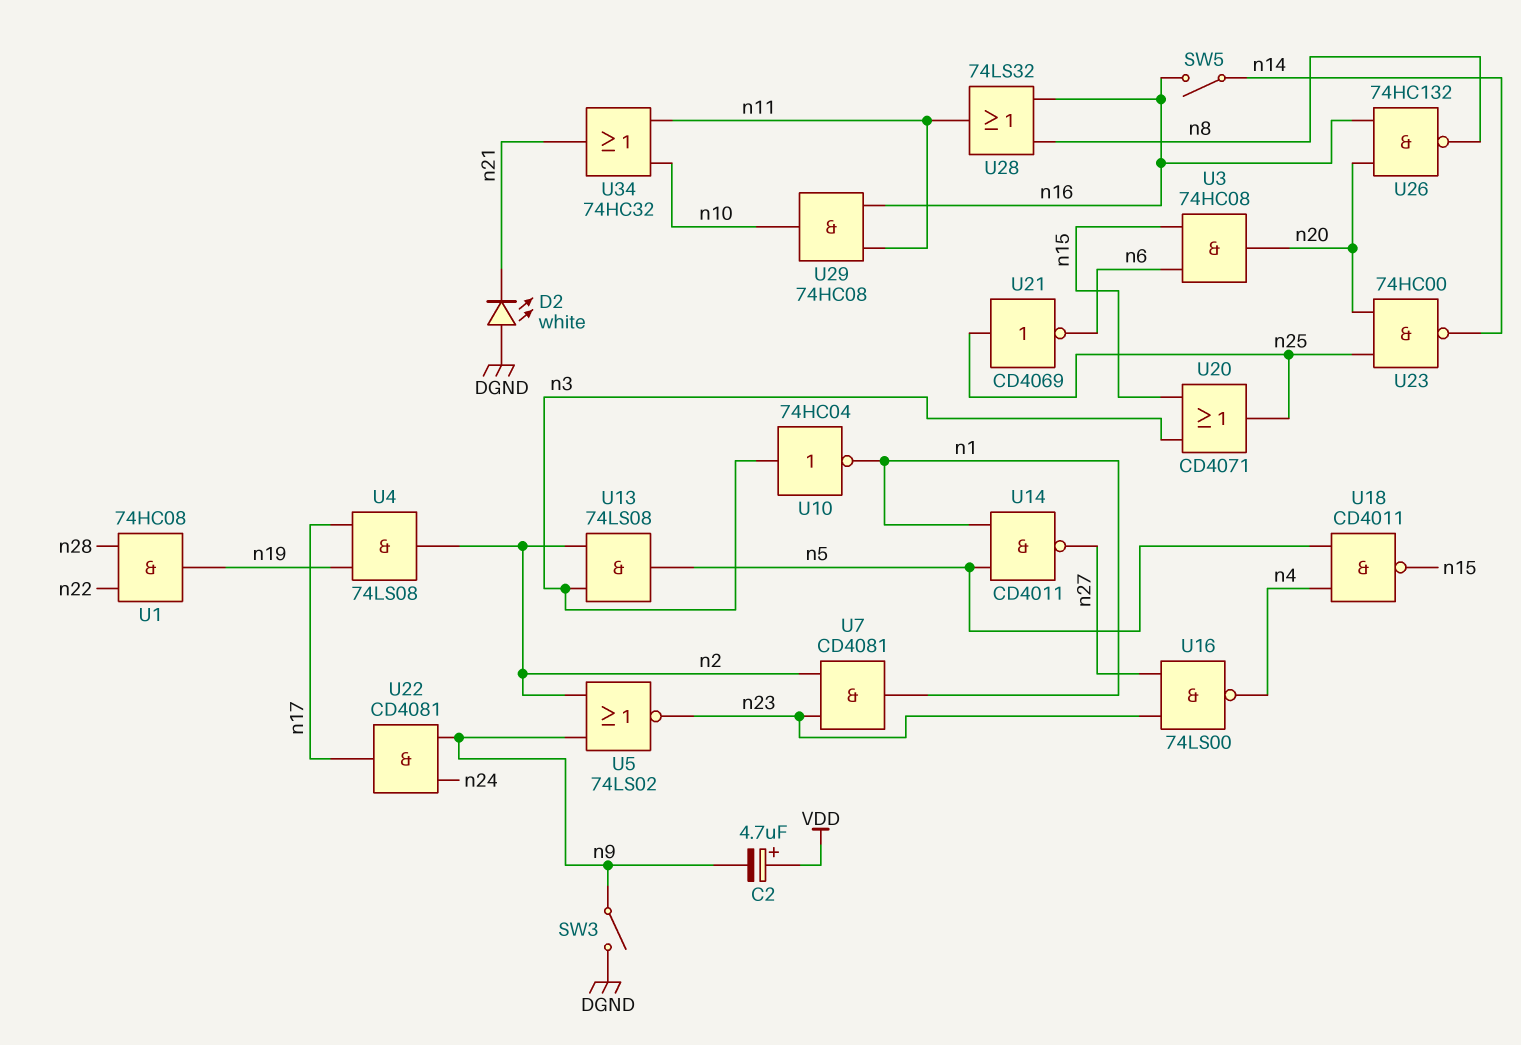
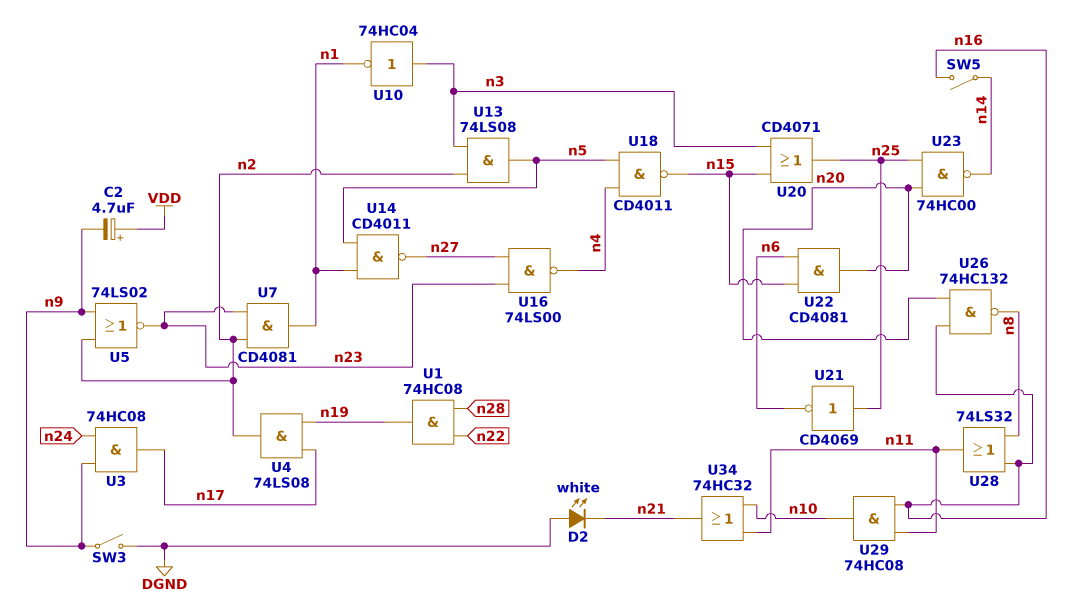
U3: AND 74HC08 (in n6, in n15, out n20) -> AND 74HC08 (in n9, in n24, out n17)
U22: AND CD4081 (in n9, in n24, out n17) -> AND CD4081 (in n6, in n15, out n20)

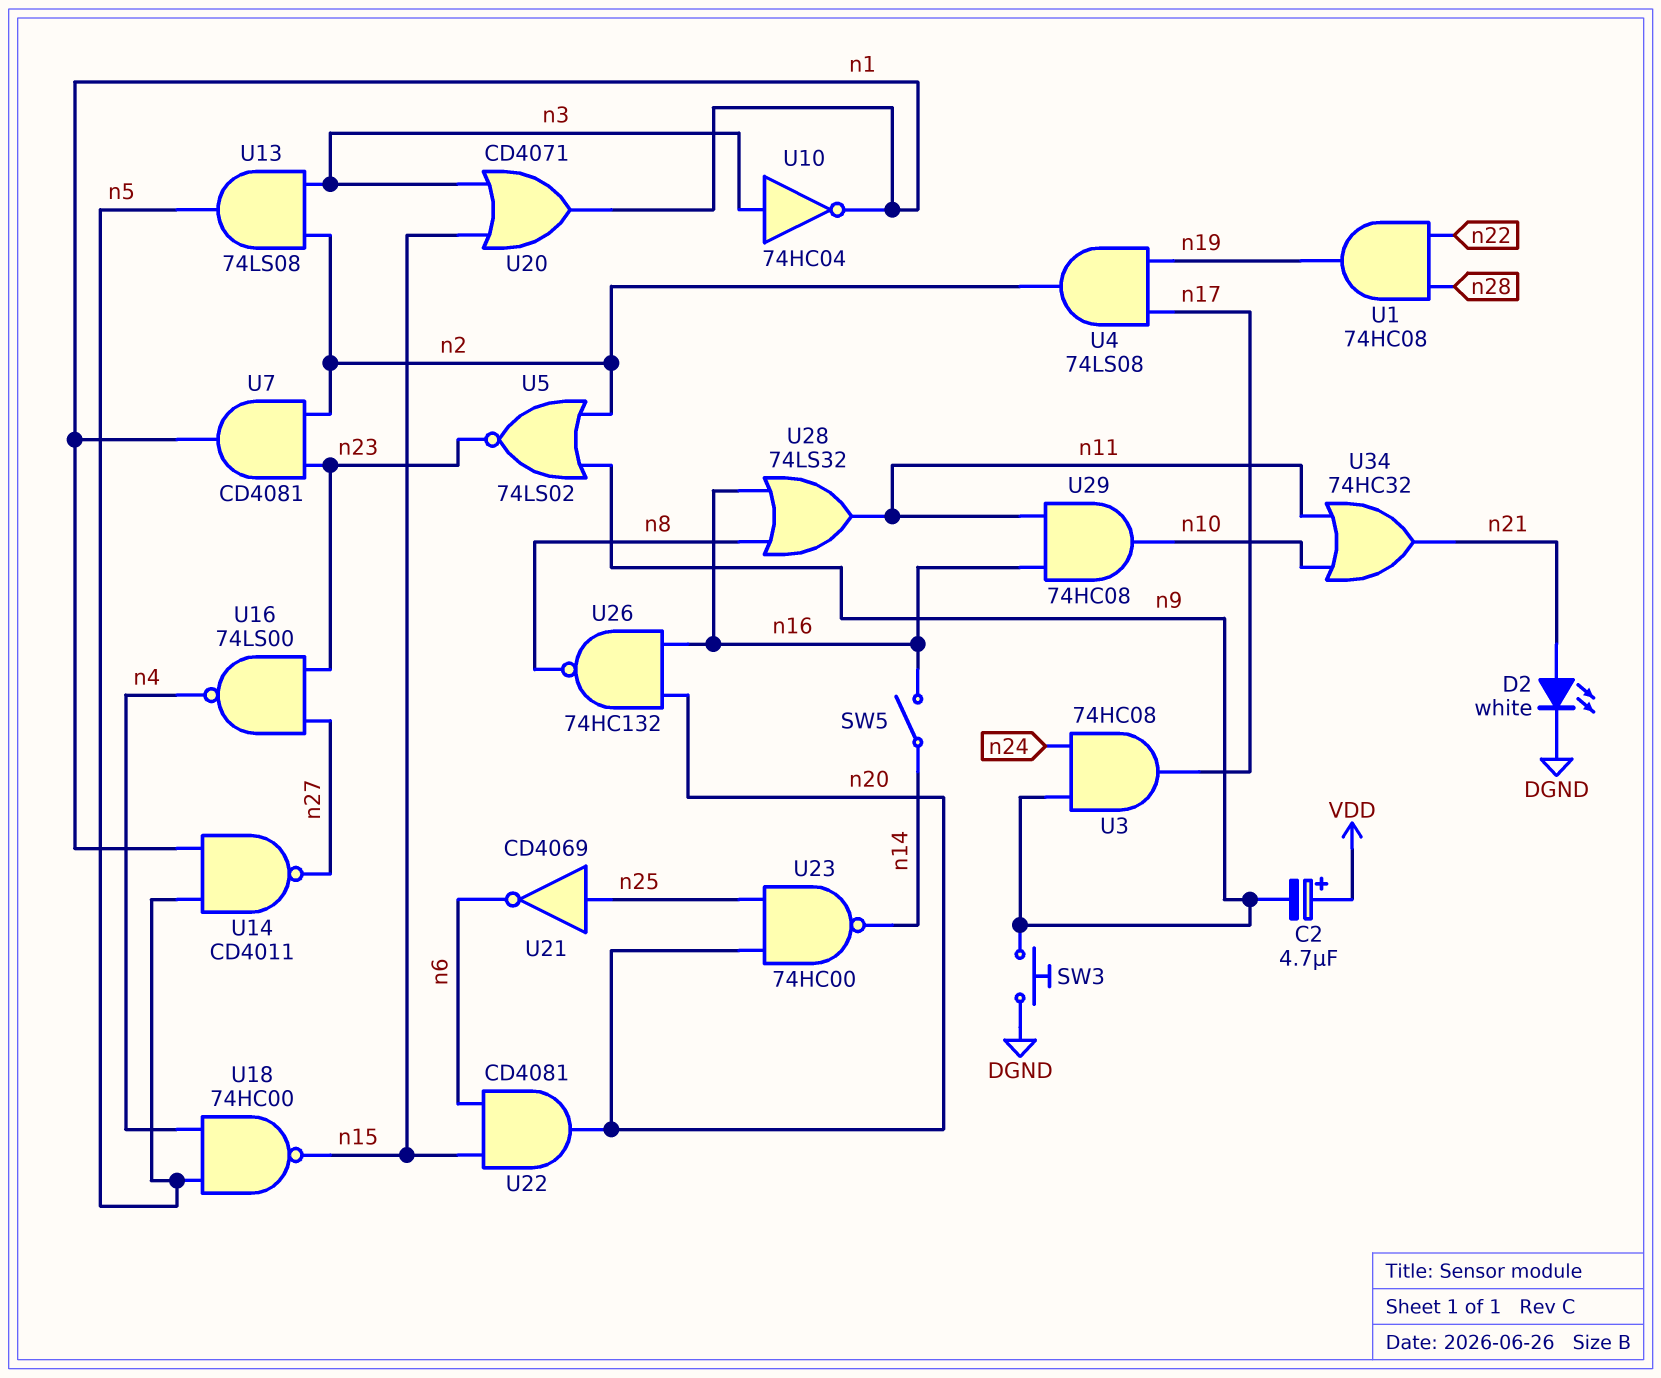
D2: LED white (A DGND, K n21) -> LED white (A n21, K DGND)
SW3: switch (DGND, n9) -> button (DGND, n9)
U18: NAND CD4011 (in n4, in n5, out n15) -> NAND 74HC00 (in n4, in n5, out n15)
U20: OR CD4071 (in n3, in n15, out n25) -> OR CD4071 (in n3, in n15, out n1)

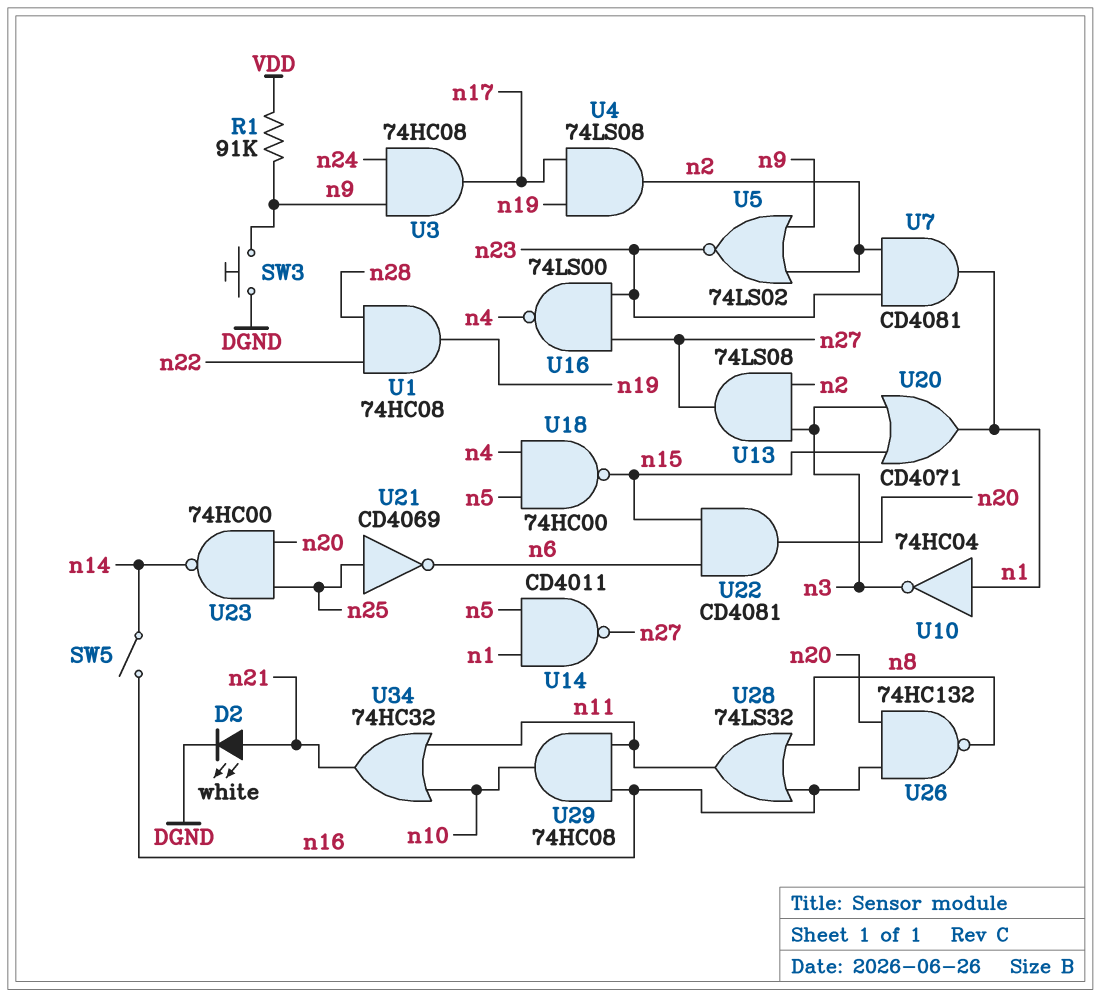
C2: 4.7uF (plus VDD, minus n9) -> none
R1: none -> 91k (VDD, n9)
U10: NOT 74HC04 (in n3, out n1) -> NOT 74HC04 (in n1, out n3)
U13: AND 74LS08 (in n2, in n3, out n5) -> AND 74LS08 (in n2, in n3, out n27)

